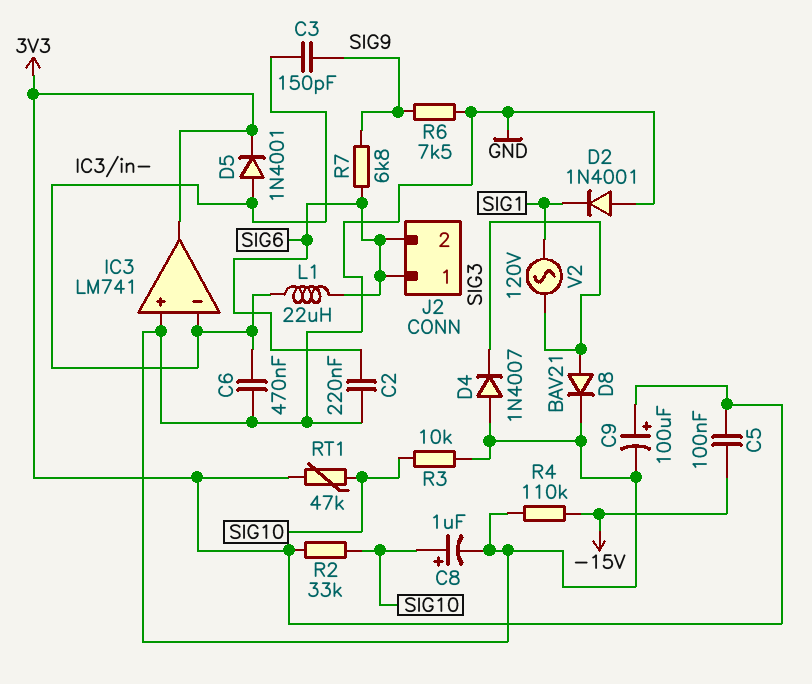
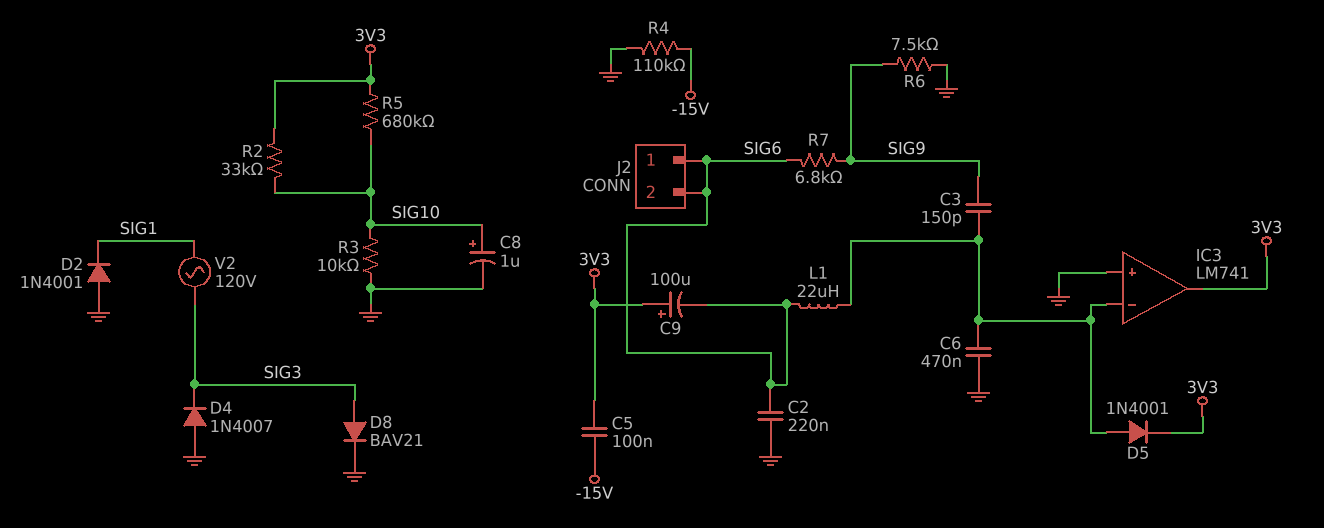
C9: 100uF (plus 3V3, minus GND) -> 100uF (plus 3V3, minus SIG6)
R5: none -> 680k (3V3, SIG10)
RT1: 47k (3V3, SIG10) -> none

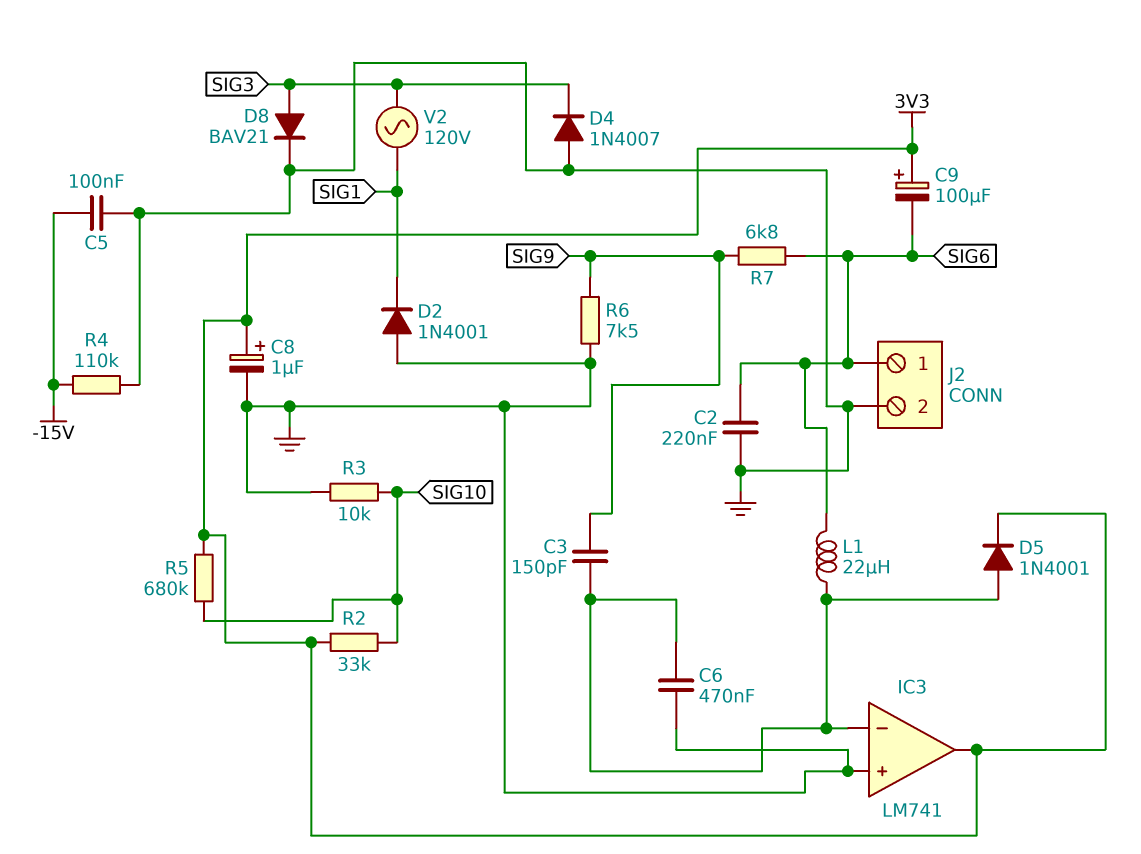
C5: 100nF (-15V, 3V3) -> 100nF (-15V, GND)
C8: 1uF (plus SIG10, minus GND) -> 1uF (plus 3V3, minus GND)
J2 pin 2: SIG6 -> GND

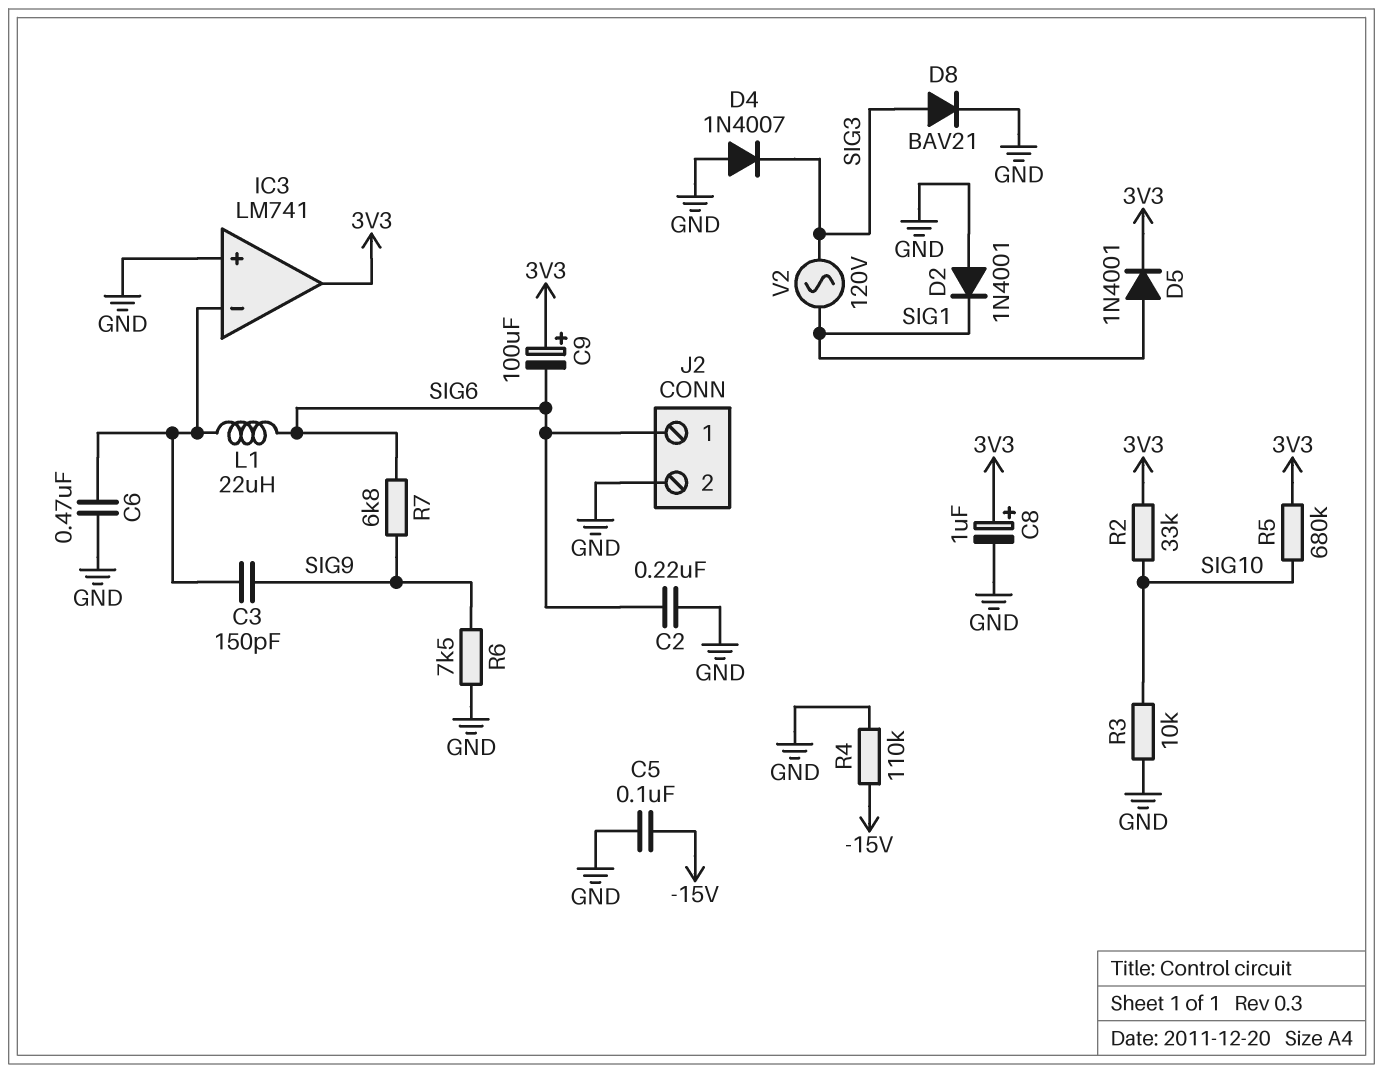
D5: diode 1N4001 (A IC3/in-, K 3V3) -> diode 1N4001 (A SIG1, K 3V3)

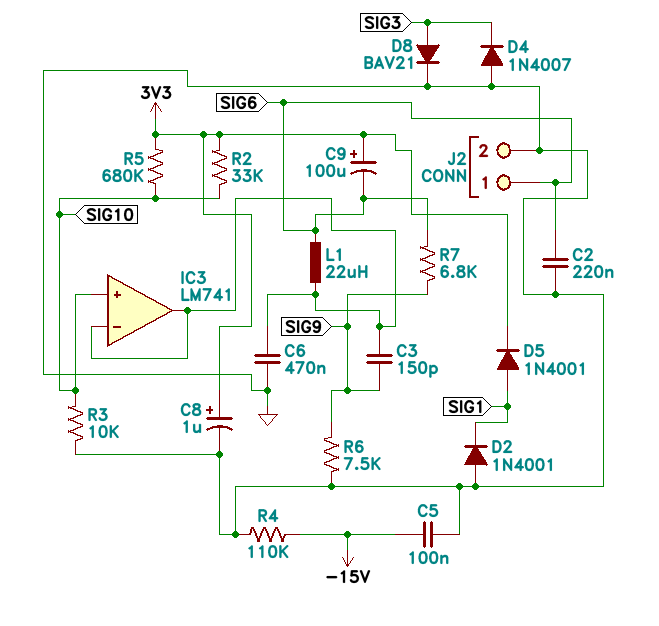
IC3 pin in+: GND -> SIG10
IC3 pin out: 3V3 -> IC3/in-
V2: AC 120V (SIG1, SIG3) -> none

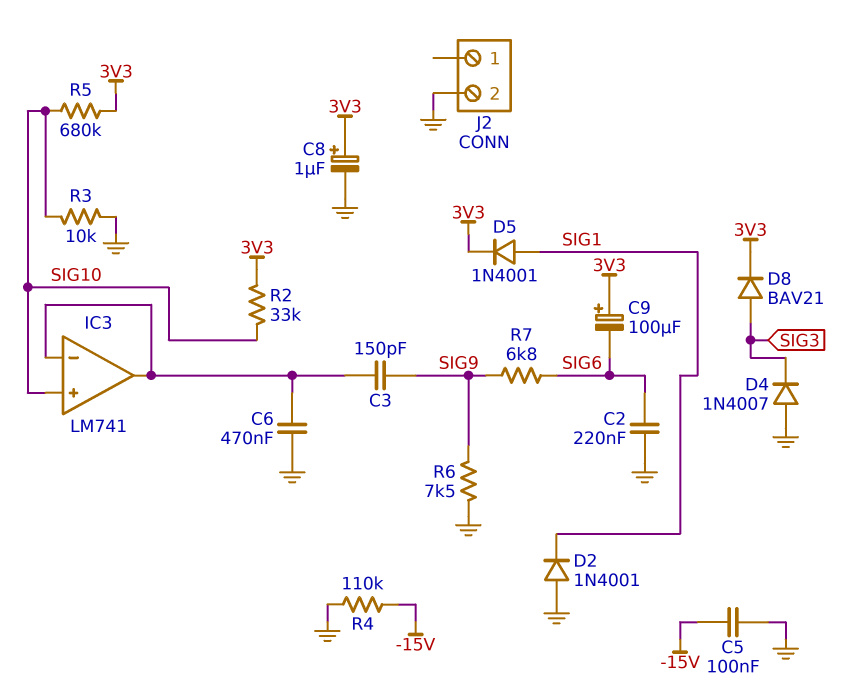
D8: diode BAV21 (A SIG3, K GND) -> diode BAV21 (A SIG3, K 3V3)
J2 pin 1: SIG6 -> none
L1: 22uH (IC3/in-, SIG6) -> none

